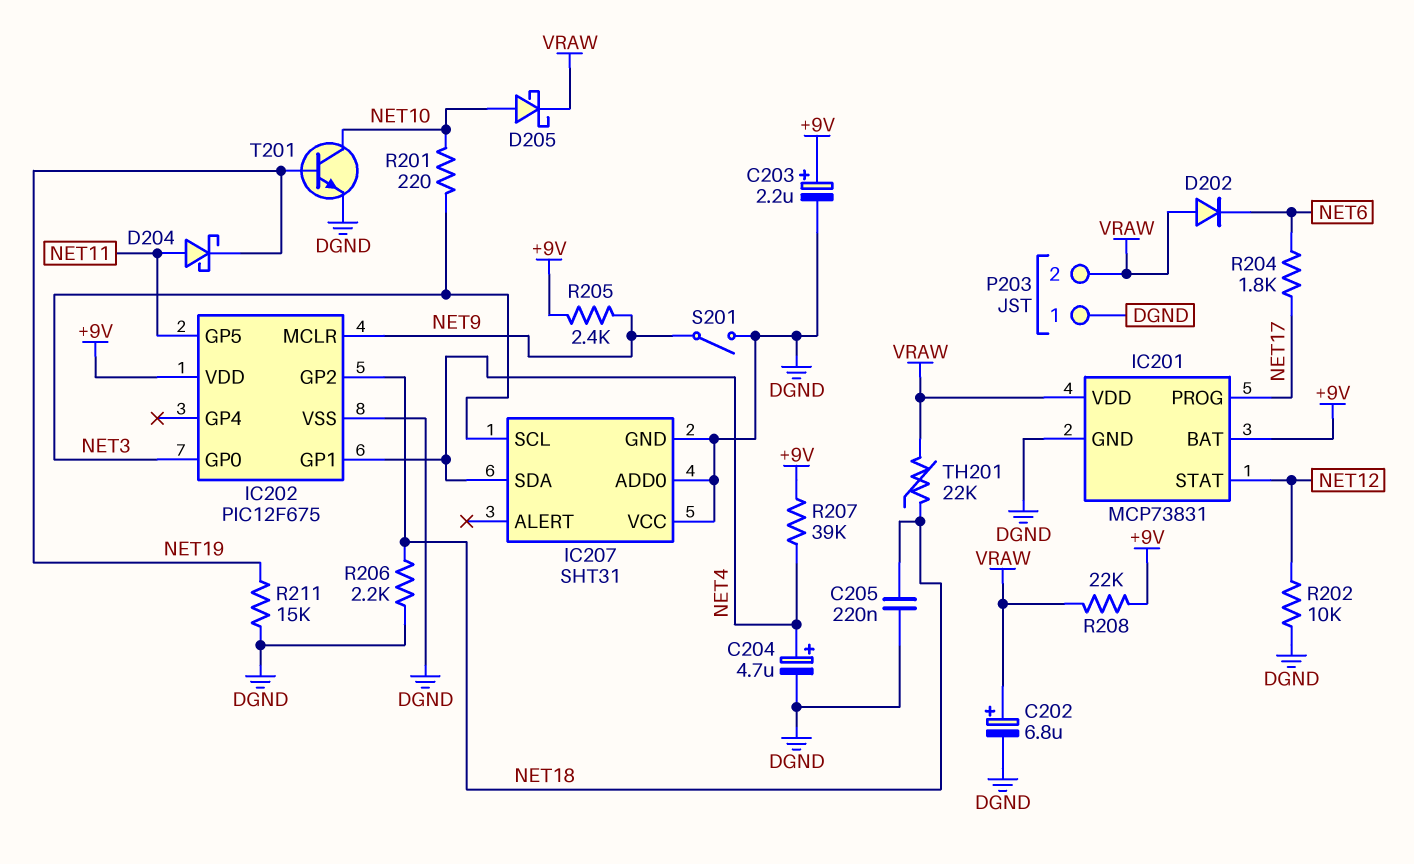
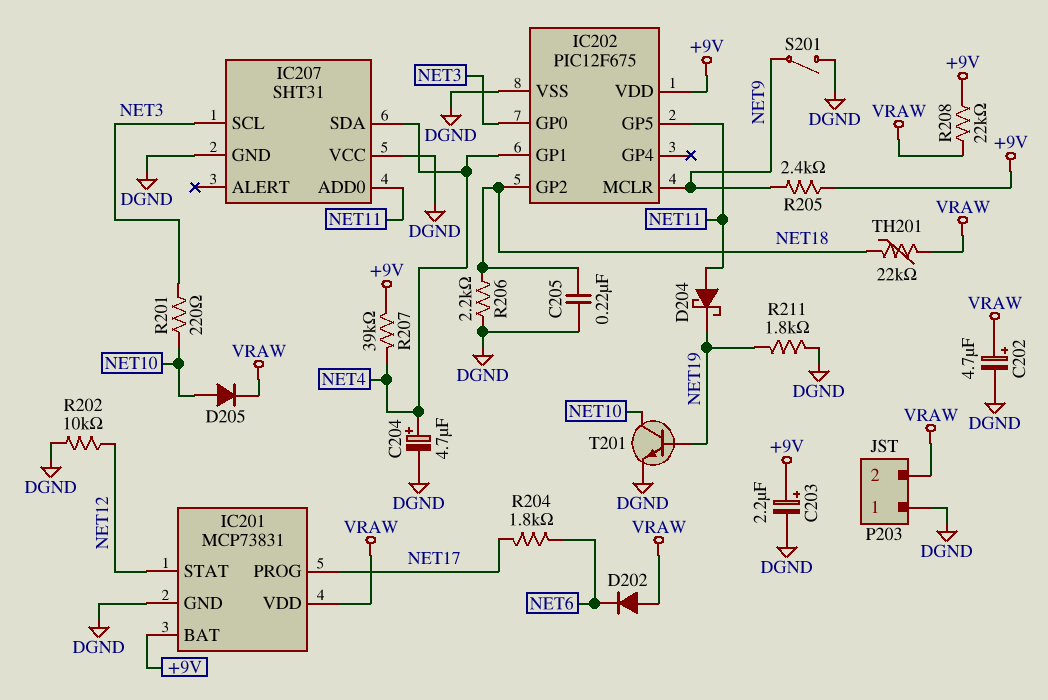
C202: 6.8uF (plus VRAW, minus DGND) -> 4.7uF (plus VRAW, minus DGND)
D205: schottky (A NET10, K VRAW) -> diode (A NET10, K VRAW)
IC207 pin ADD0: DGND -> NET11
R211: 15k (DGND, NET19) -> 1.8k (DGND, NET19)

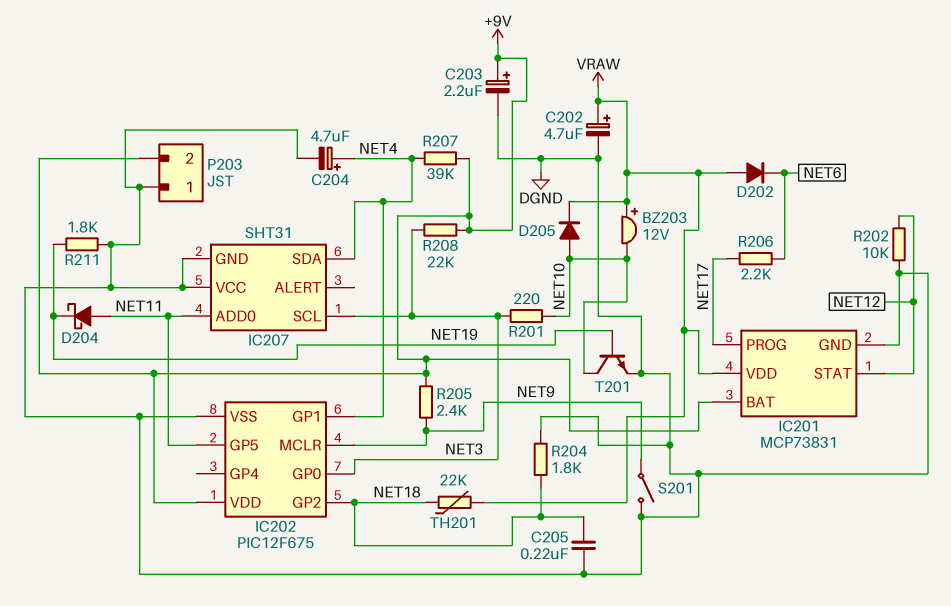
BZ203: none -> buzzer 12V (plus VRAW, minus NET10)
P203 pin 2: VRAW -> +9V
R204: 1.8k (NET6, NET17) -> 1.8k (DGND, NET18)
R206: 2.2k (DGND, NET18) -> 2.2k (NET6, NET17)
R208: 22k (+9V, VRAW) -> 22k (+9V, NET3)

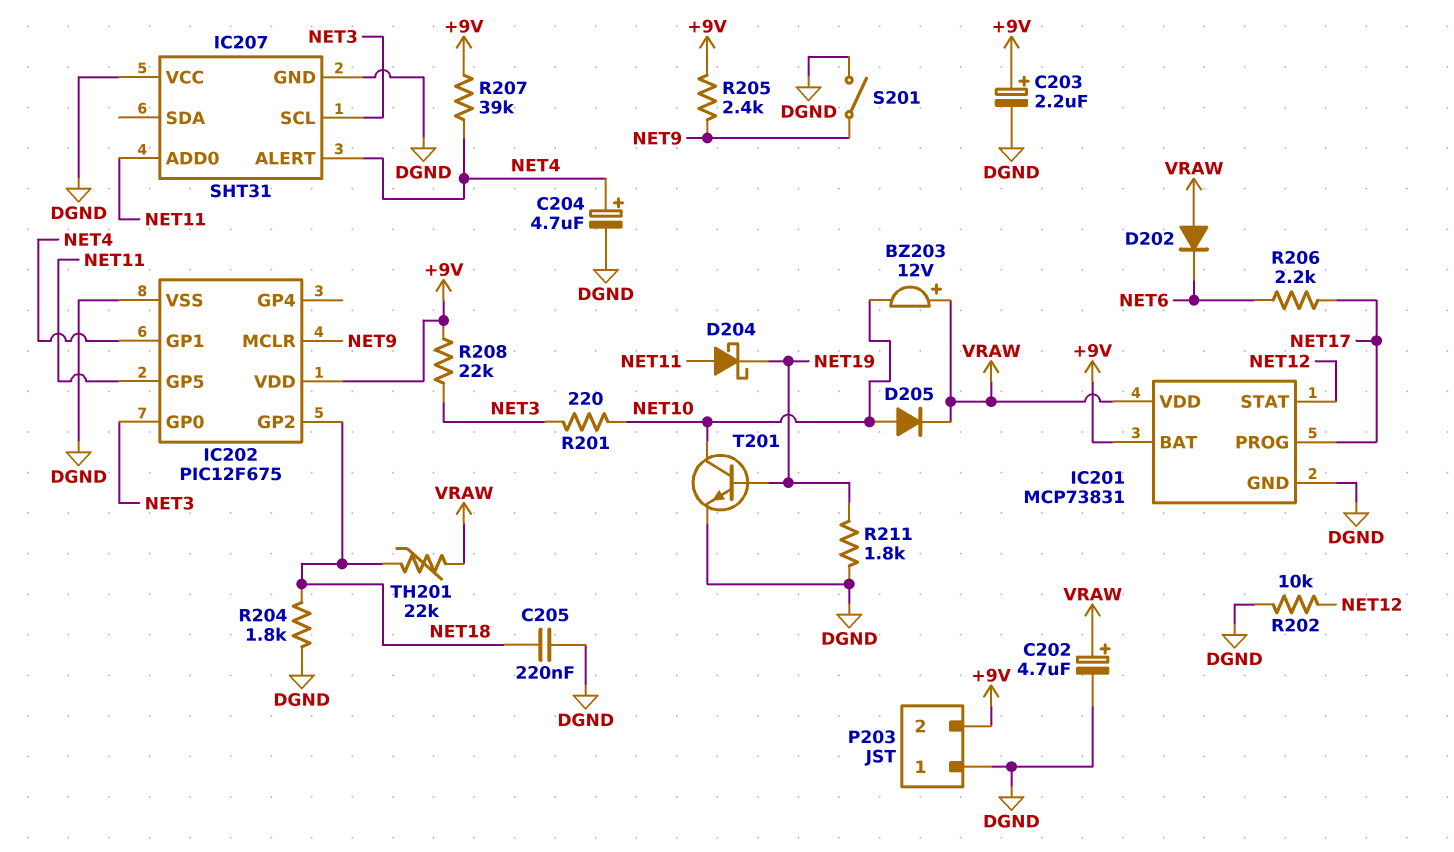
IC207 pin ALERT: none -> NET4
IC207 pin SDA: NET4 -> none

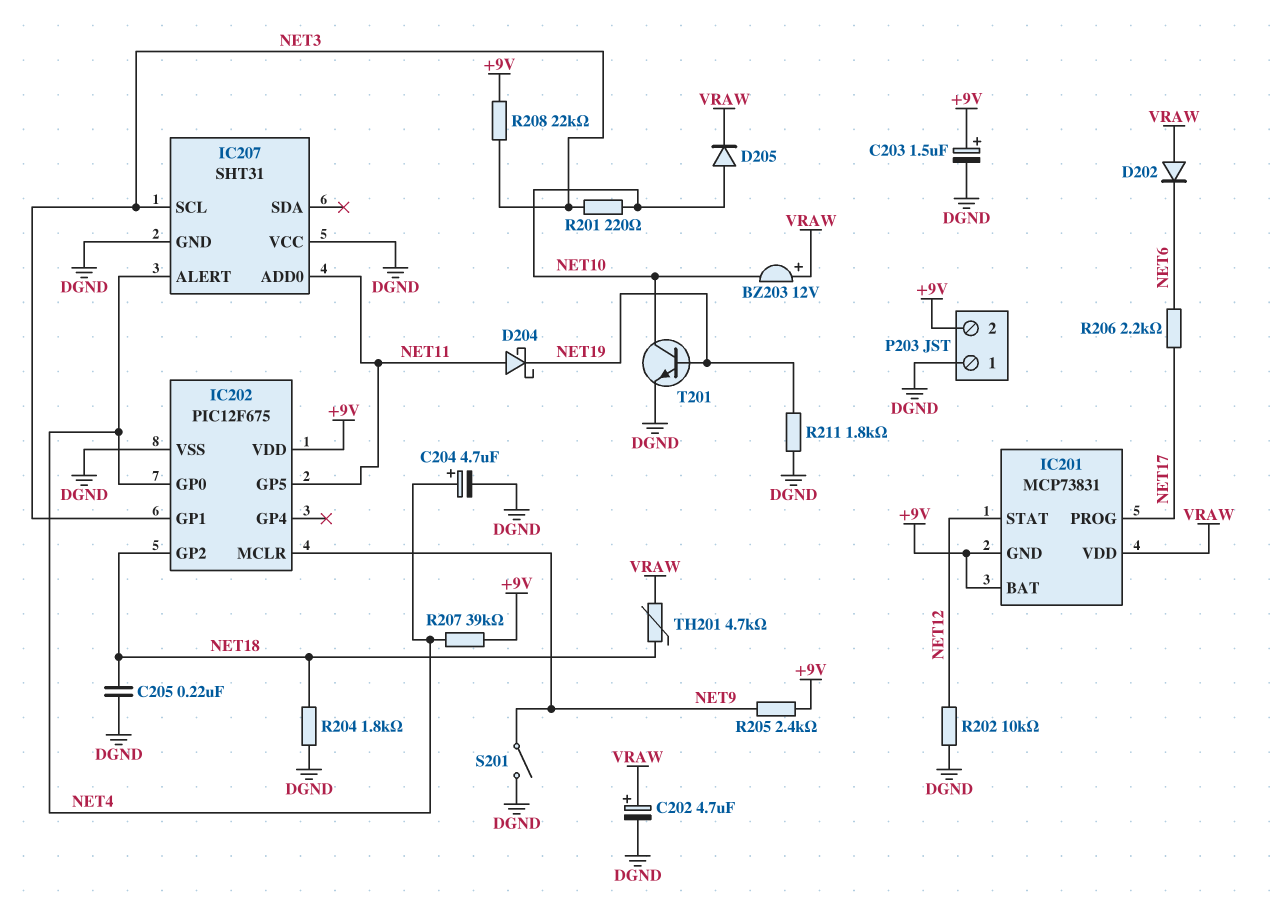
C203: 2.2uF (plus +9V, minus DGND) -> 1.5uF (plus +9V, minus DGND)
IC201 pin GND: DGND -> +9V
IC202 pin GP0: NET3 -> NET4
IC202 pin GP1: NET4 -> NET3
TH201: 22k (NET18, VRAW) -> 4.7k (NET18, VRAW)

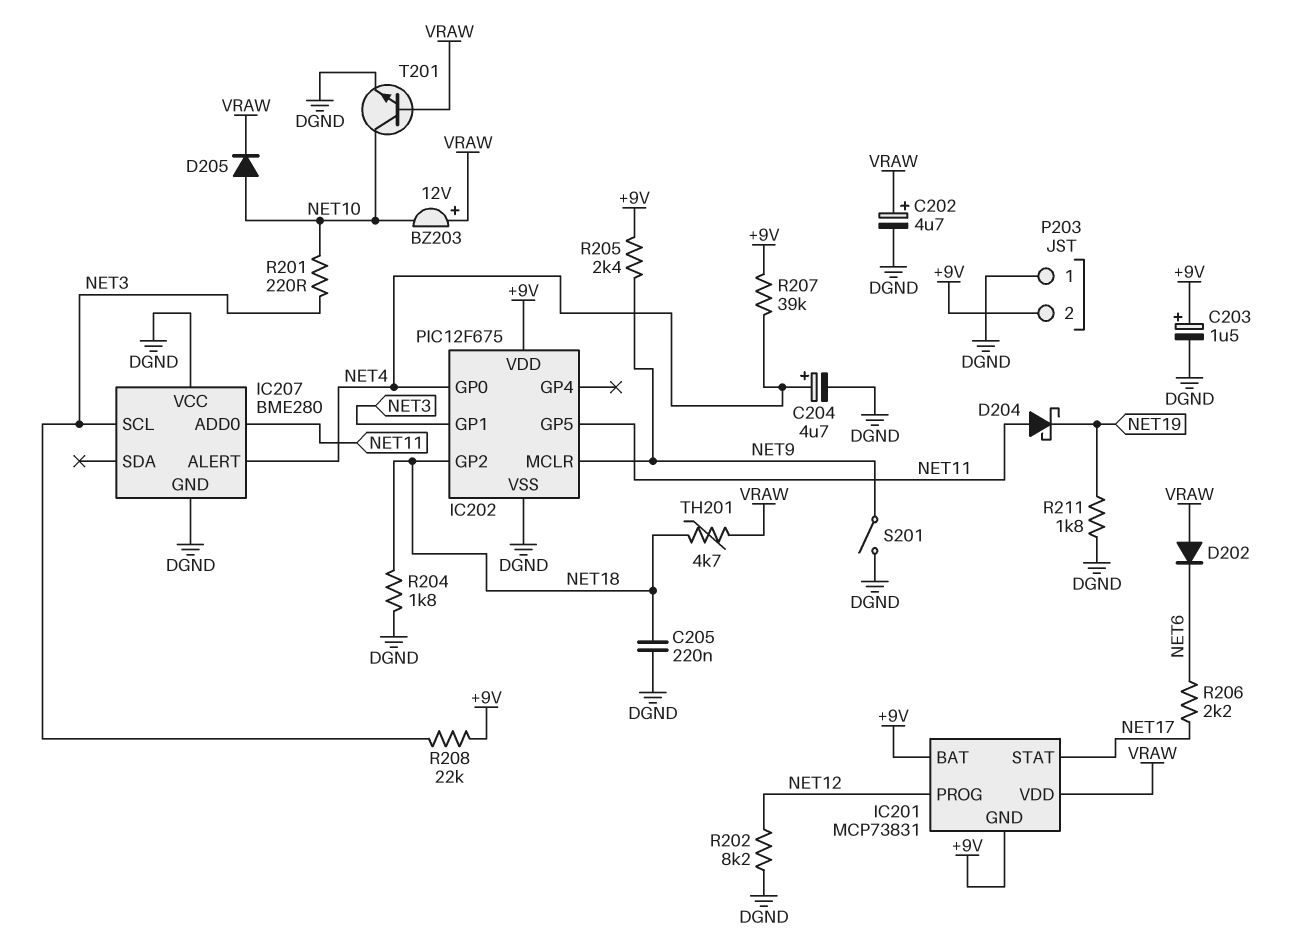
IC201 pin PROG: NET17 -> NET12
IC201 pin STAT: NET12 -> NET17
IC207: SHT31 -> BME280
R202: 10k (DGND, NET12) -> 8.2k (DGND, NET12)
T201: NPN (B NET19, C NET10, E DGND) -> NPN (B VRAW, C NET10, E DGND)

